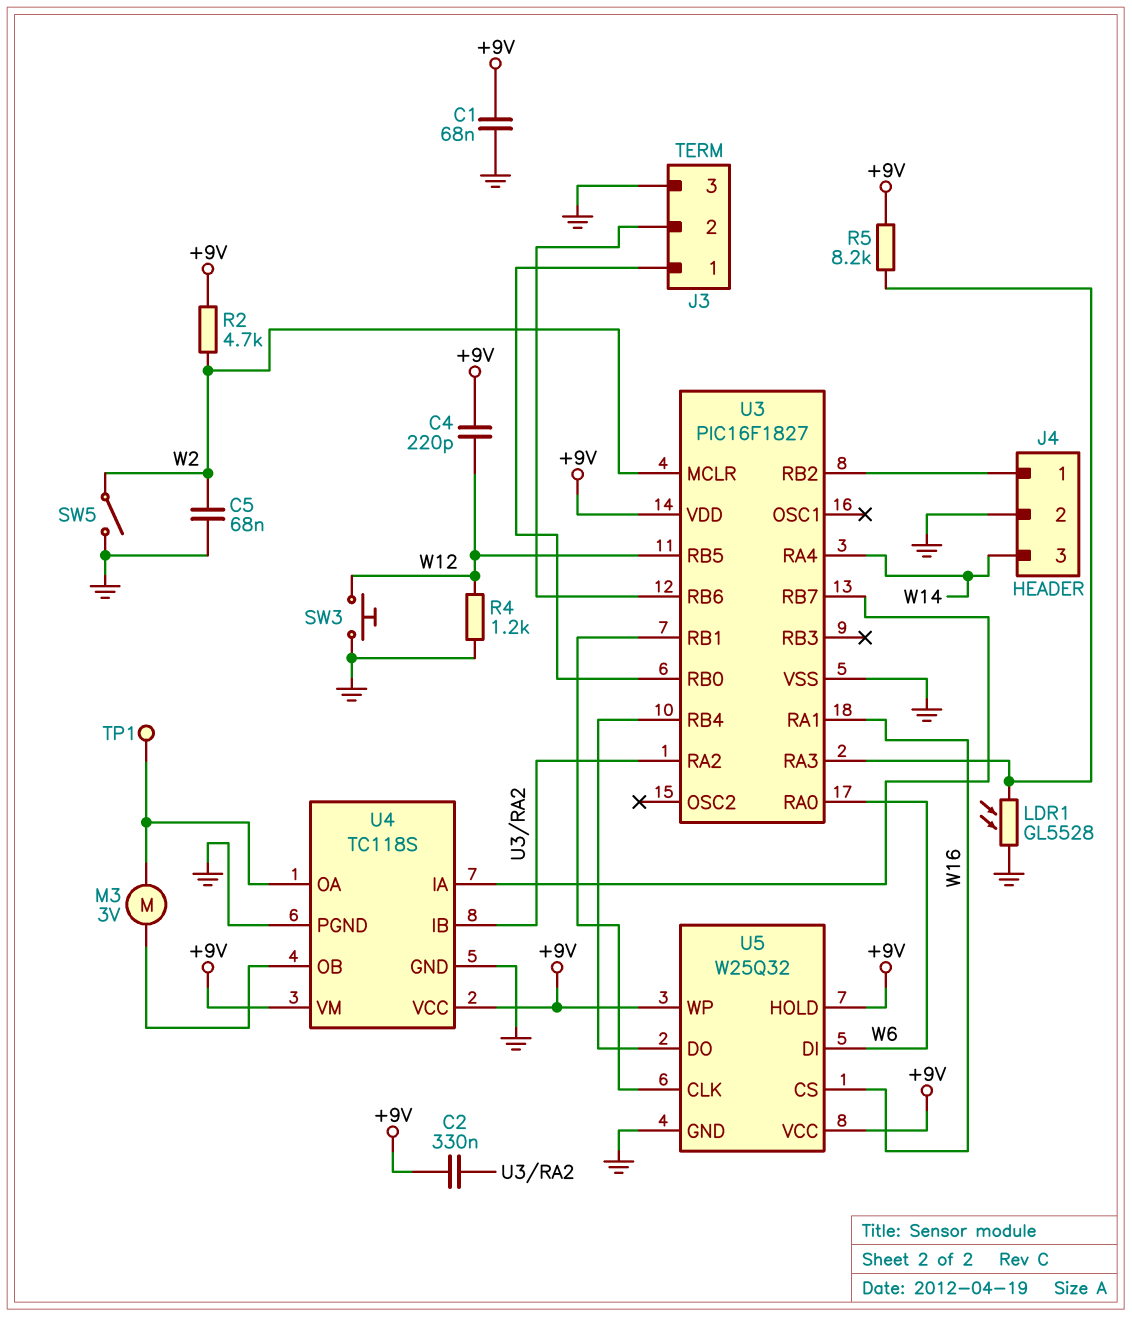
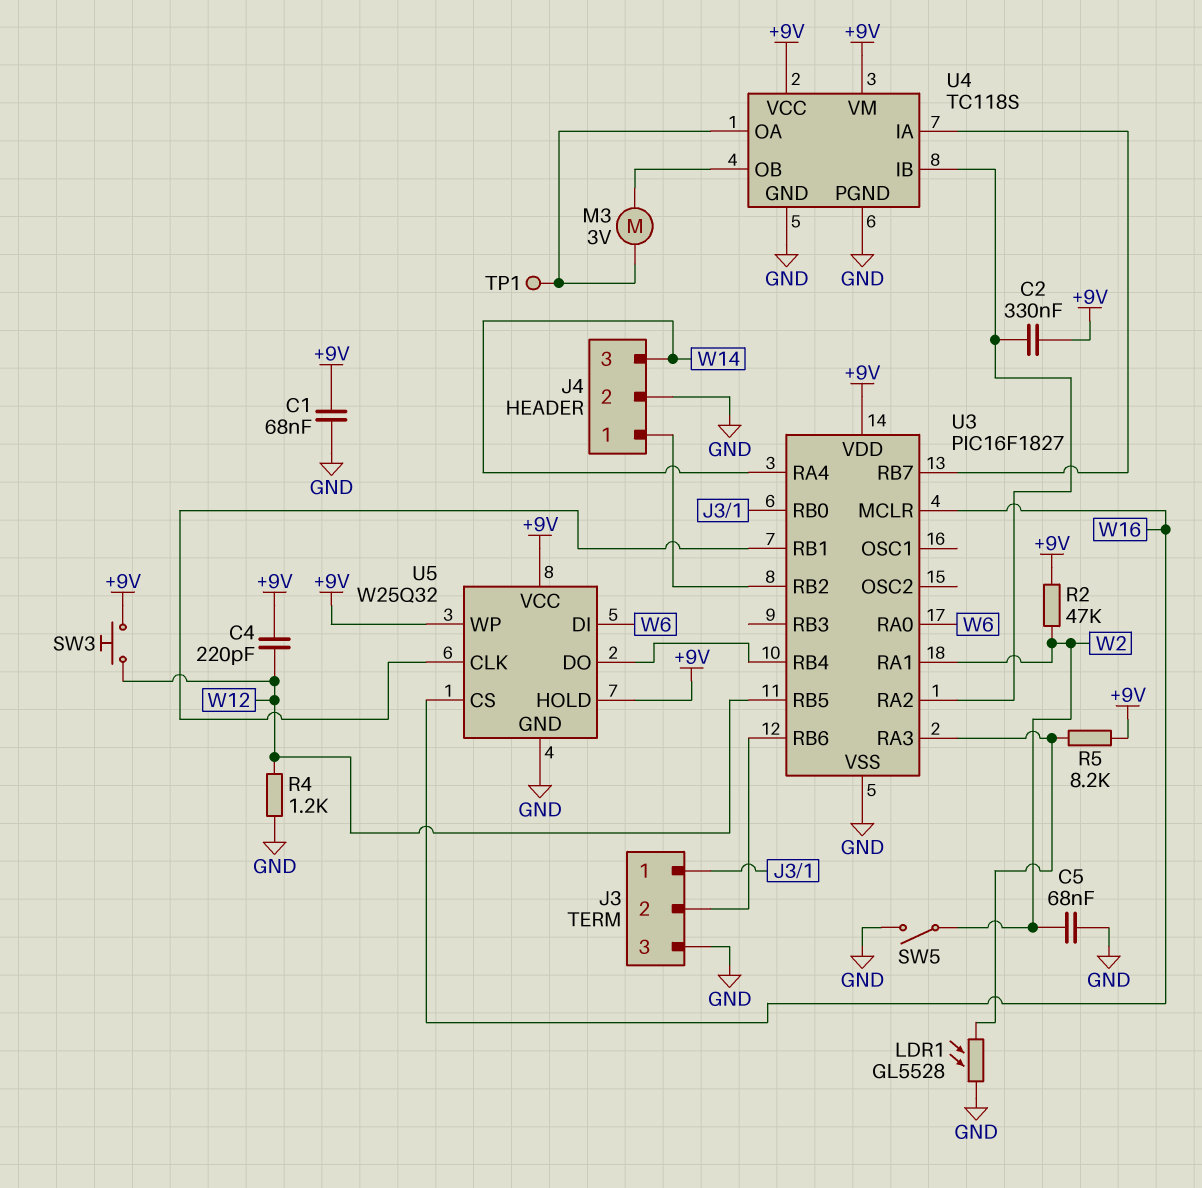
R2: 4.7k (+9V, W2) -> 47k (+9V, W2)
SW3: button (GND, W12) -> button (+9V, W12)
U3 pin MCLR: W2 -> W16
U3 pin RA1: W16 -> W2

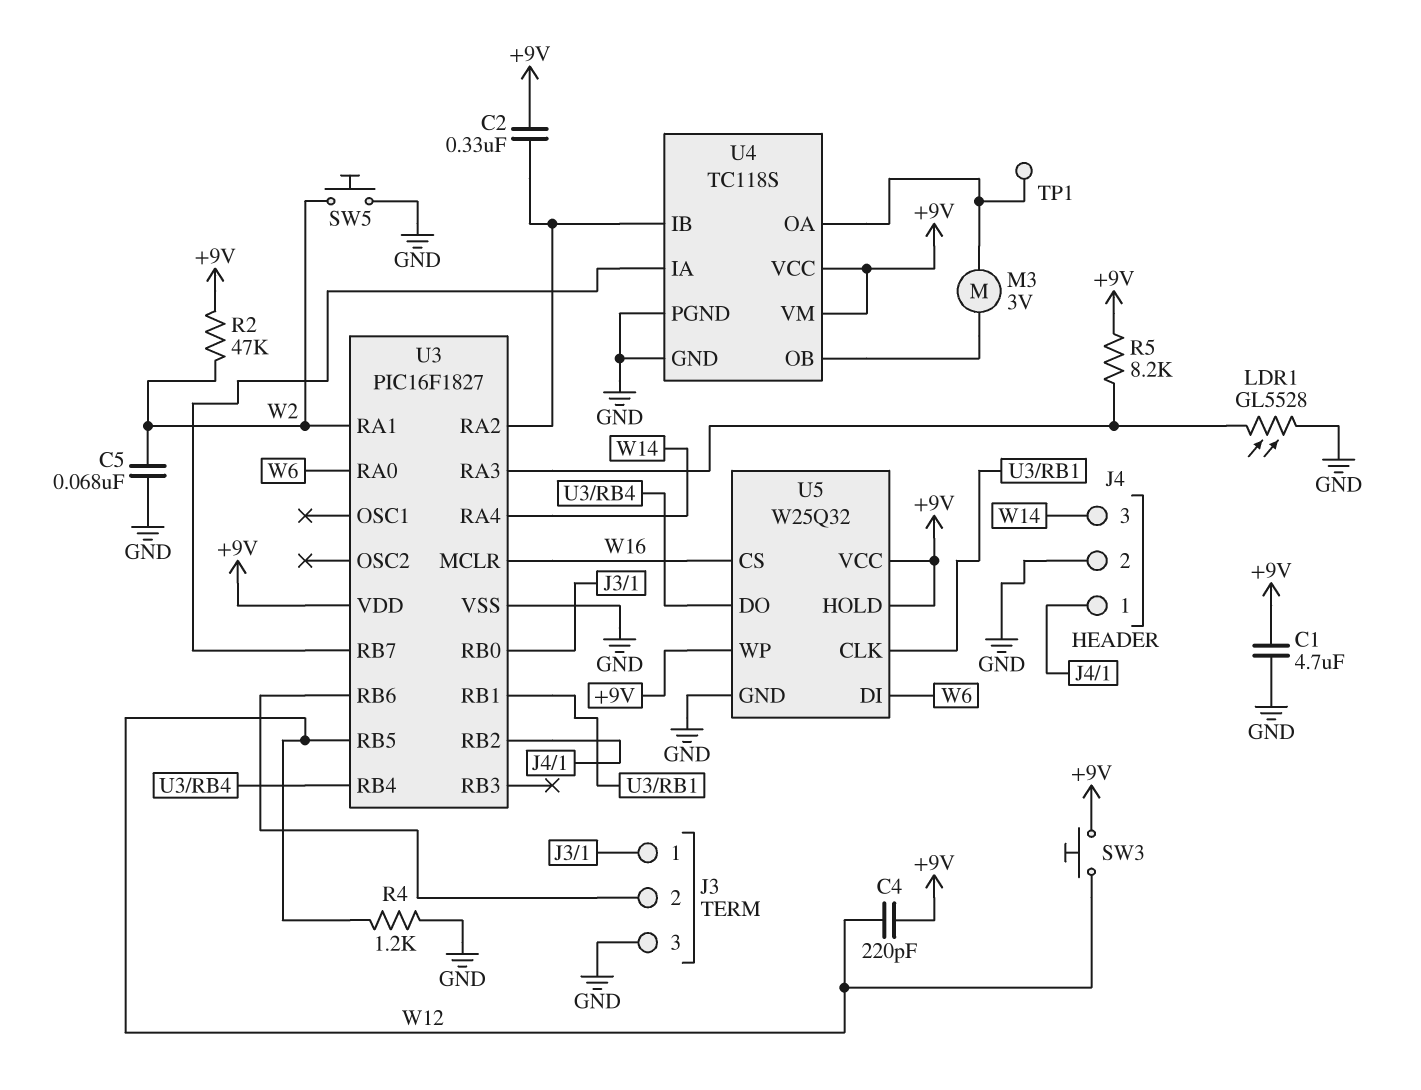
C1: 68nF (+9V, GND) -> 4.7uF (+9V, GND)
SW5: switch (GND, W2) -> button (GND, W2)

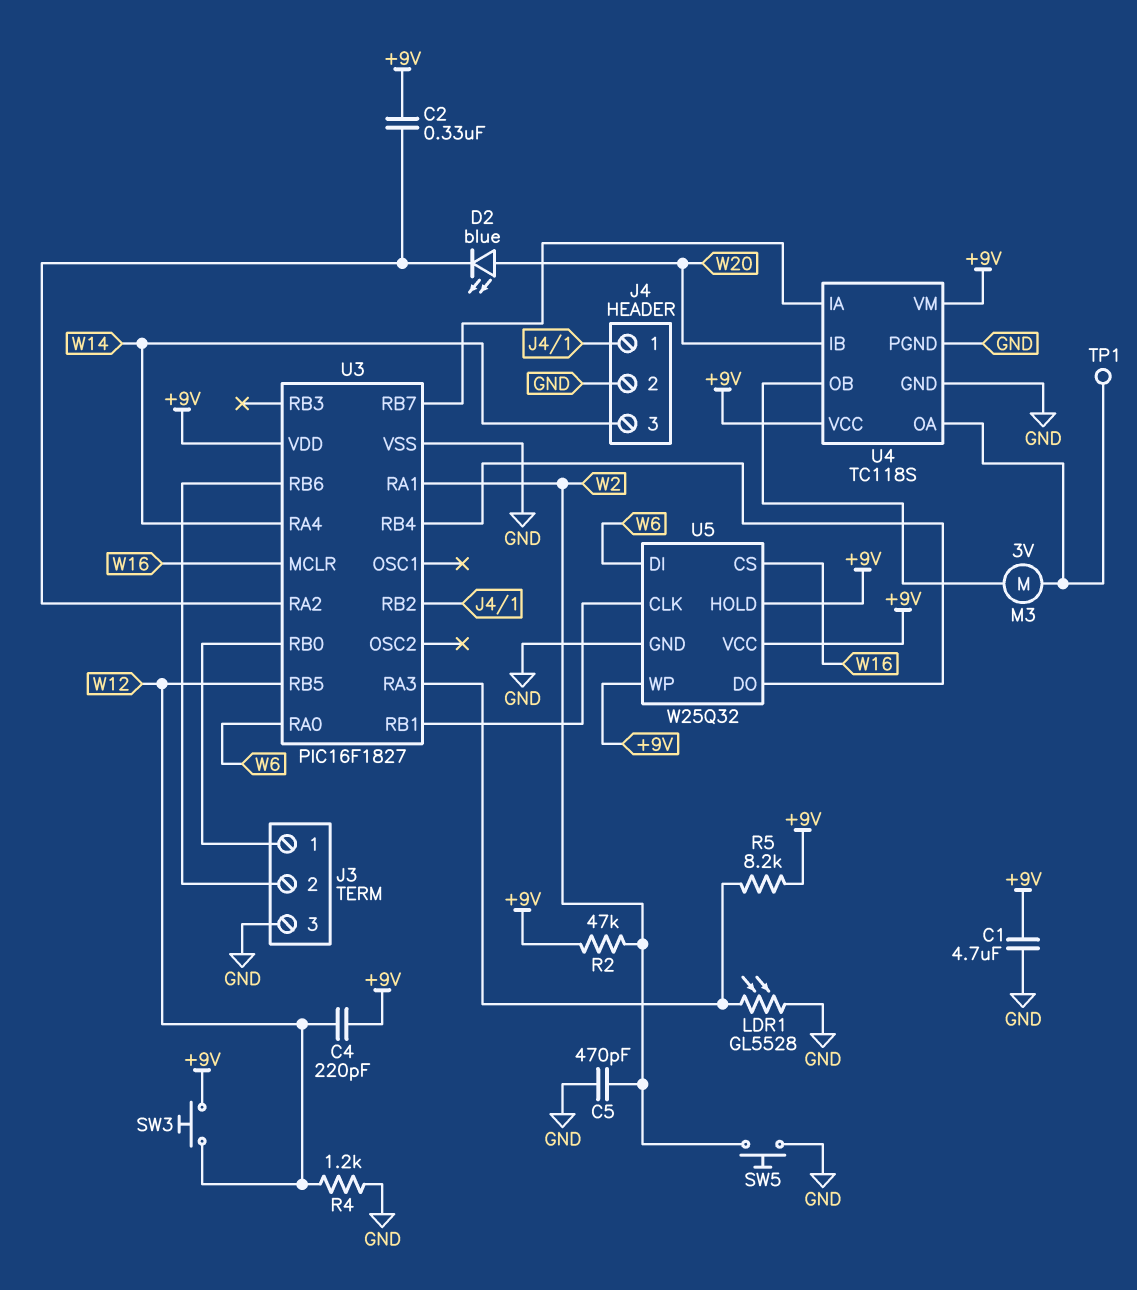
C5: 68nF (GND, W2) -> 470pF (GND, W2)
D2: none -> LED blue (A W20, K U3/RA2)
U4 pin IB: U3/RA2 -> W20

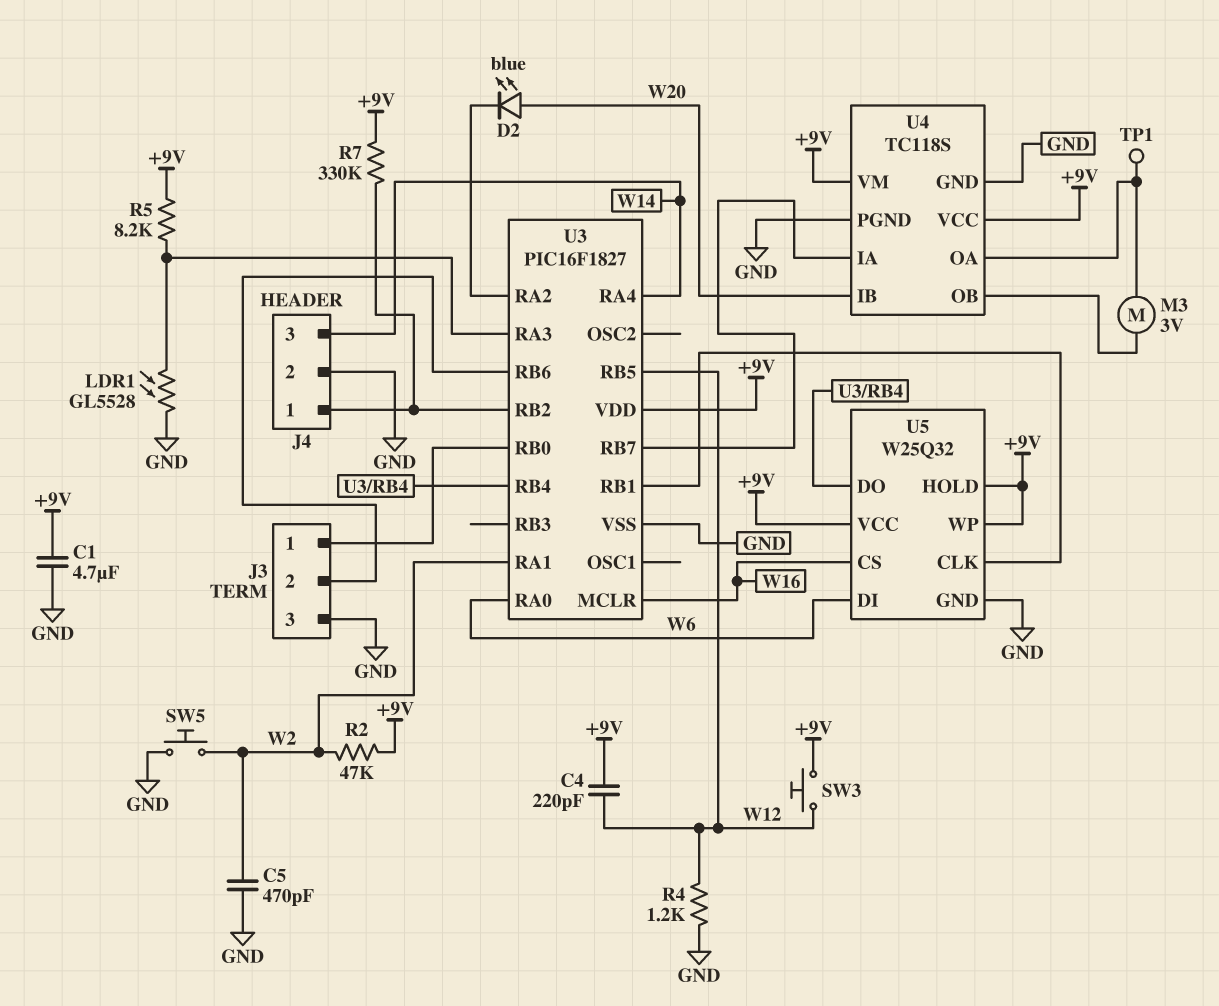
C2: 330nF (+9V, U3/RA2) -> none
R7: none -> 330k (+9V, J4/1)

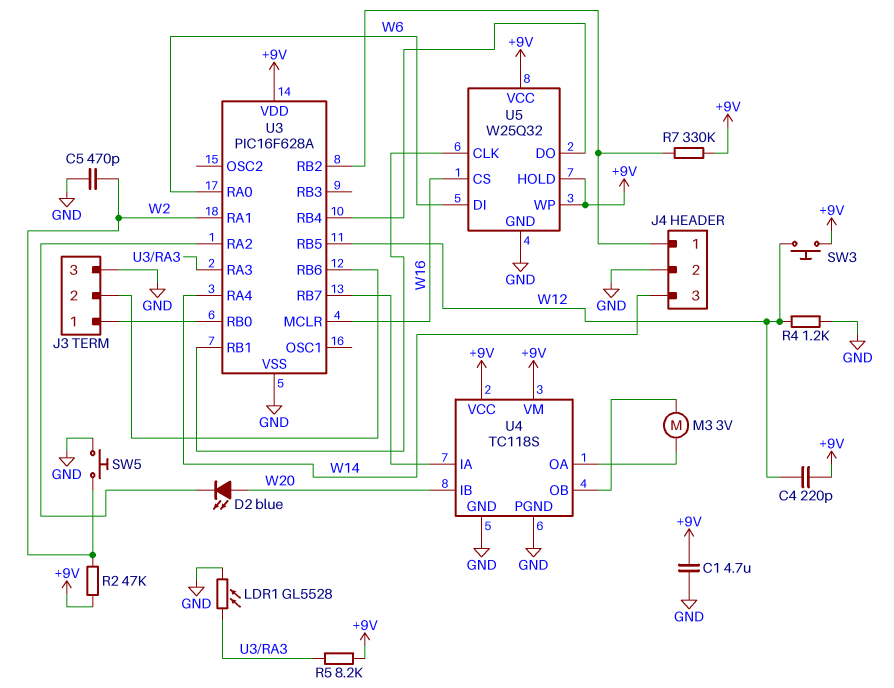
TP1: test point (U4/OA) -> none
U3: PIC16F1827 -> PIC16F628A

